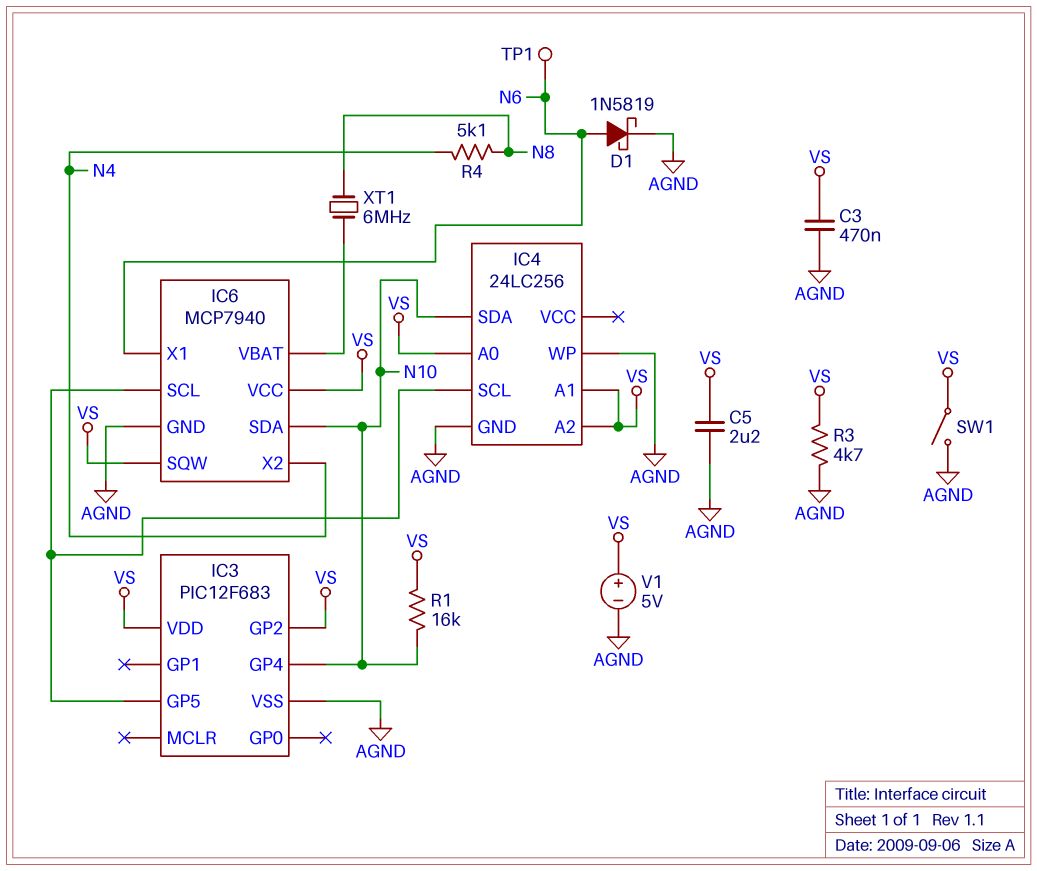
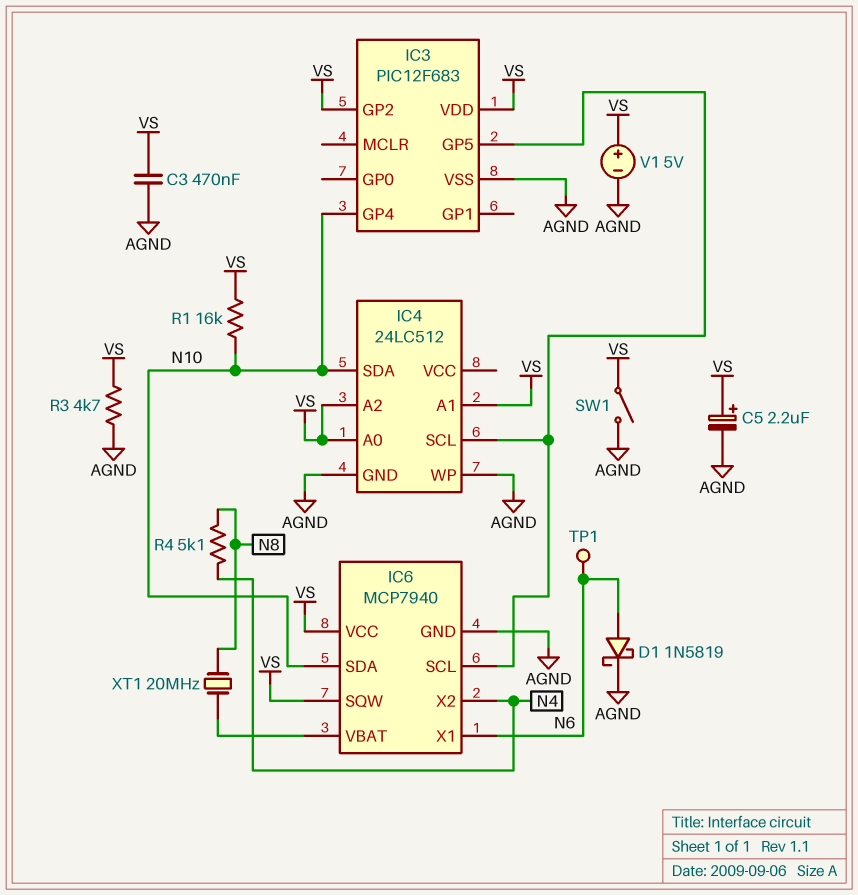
C5: 2.2uF (AGND, VS) -> 2.2uF (plus VS, minus AGND)
IC4: 24LC256 -> 24LC512
XT1: 6MHz (IC6/VBAT, N8) -> 20MHz (IC6/VBAT, N8)

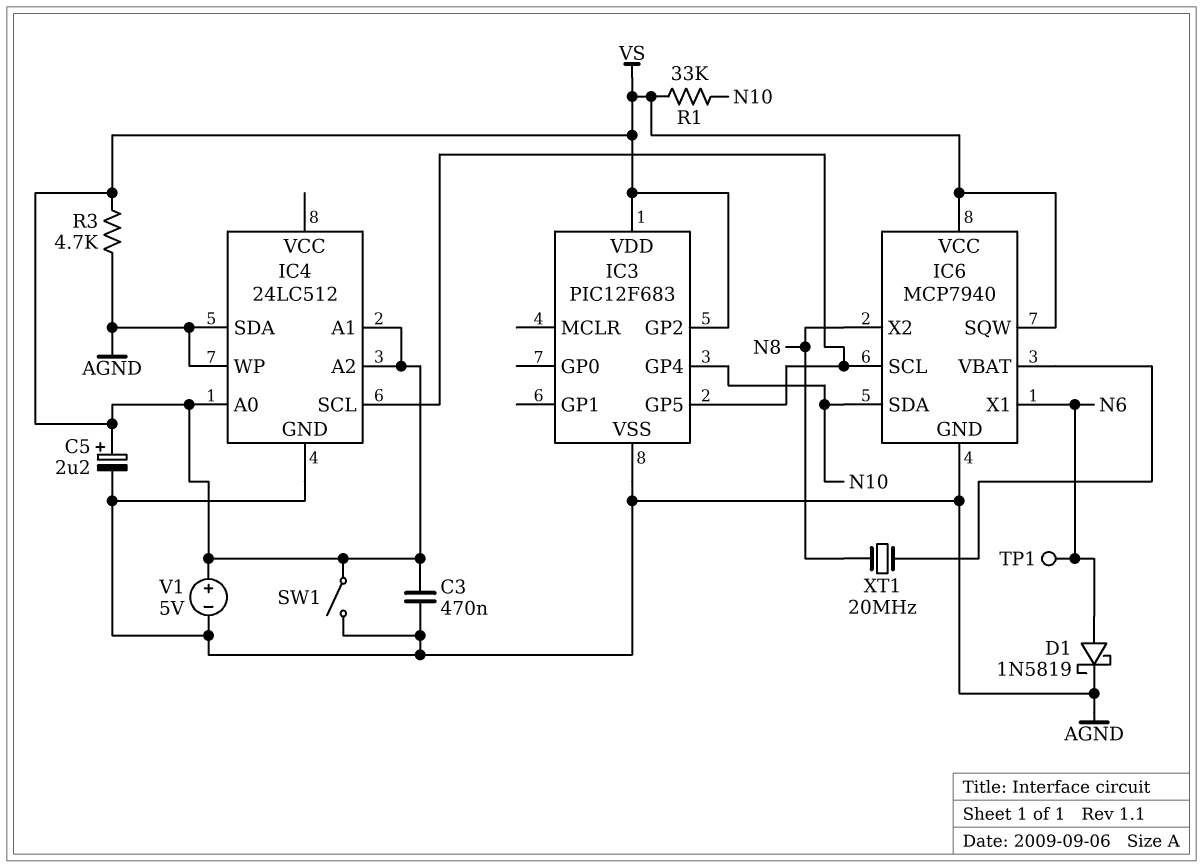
IC4 pin SDA: N10 -> AGND
IC6 pin X2: N4 -> N8
R1: 16k (N10, VS) -> 33k (N10, VS)
R4: 5.1k (N4, N8) -> none

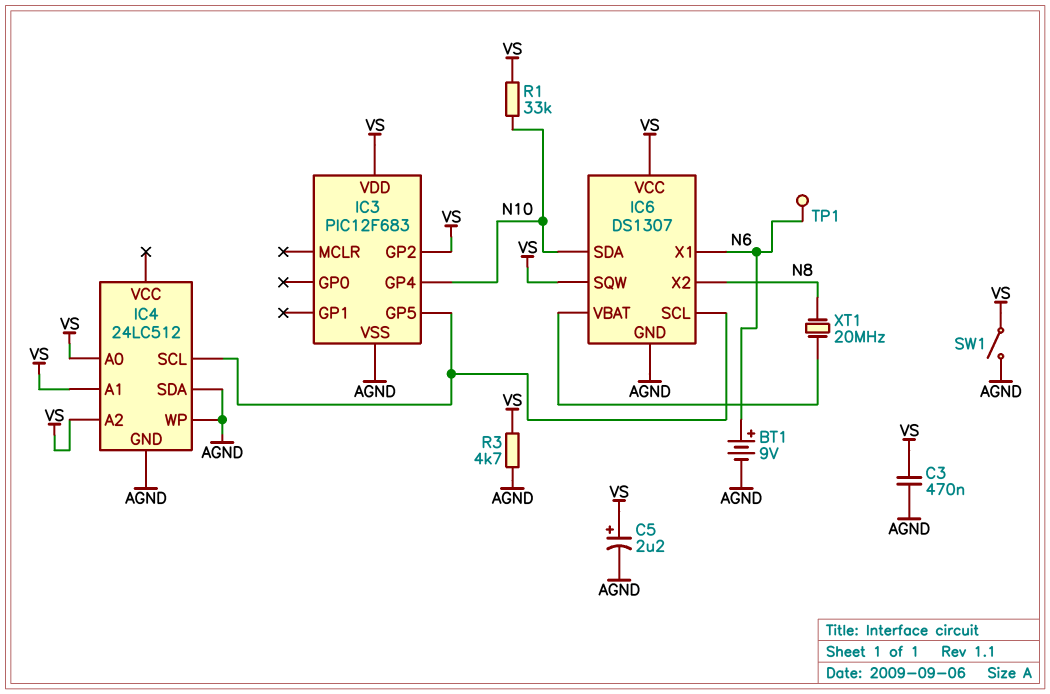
BT1: none -> 9V (plus N6, minus AGND)
D1: schottky 1N5819 (A N6, K AGND) -> none
IC6: MCP7940 -> DS1307
V1: 5V (plus VS, minus AGND) -> none

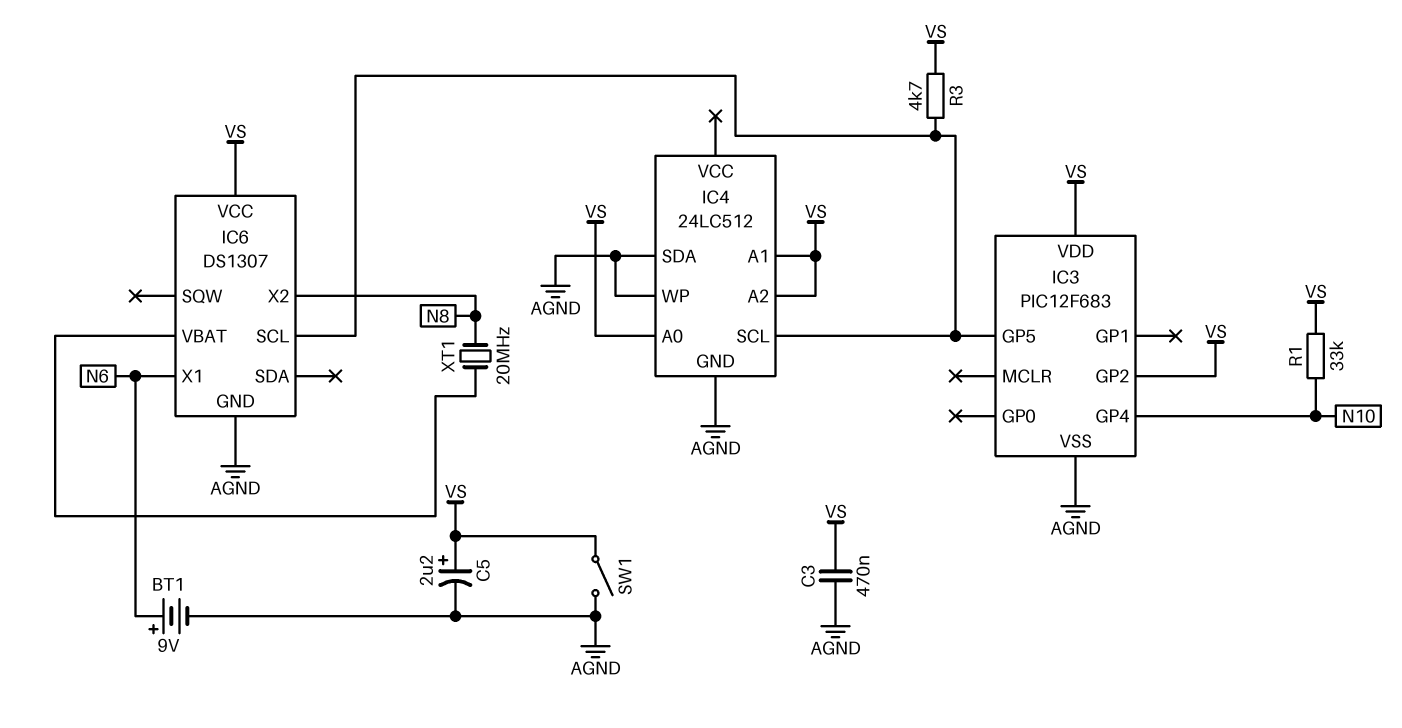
IC6 pin SDA: N10 -> none
IC6 pin SQW: VS -> none
R3: 4.7k (AGND, VS) -> 4.7k (IC3/GP5, VS)
TP1: test point (N6) -> none

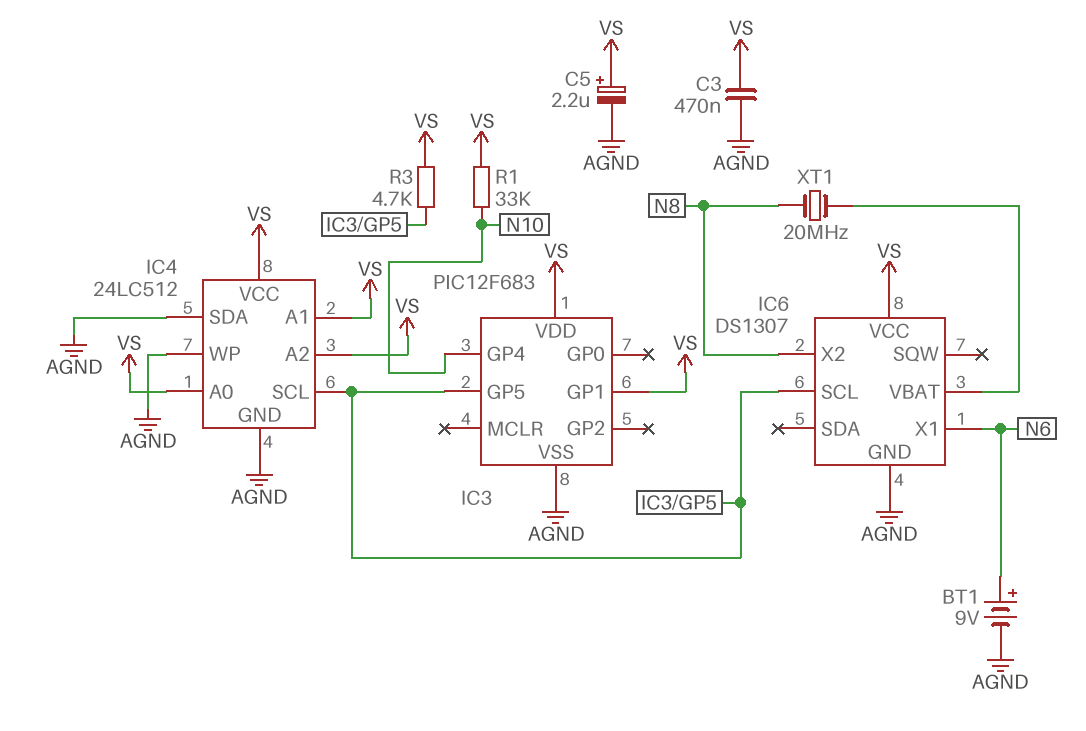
IC3 pin GP1: none -> VS
IC3 pin GP2: VS -> none
IC4 pin VCC: none -> VS
SW1: switch (AGND, VS) -> none

